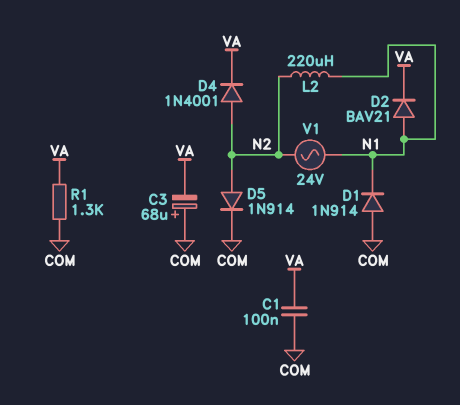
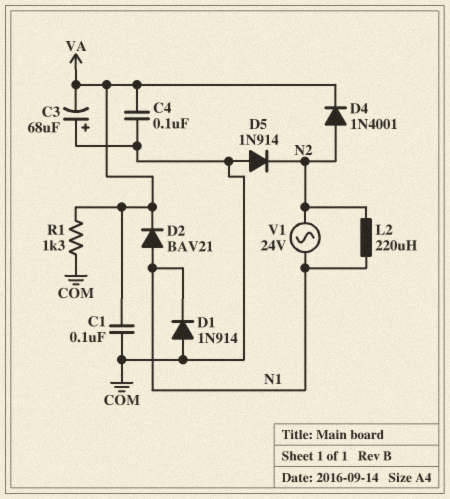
C4: none -> 100nF (COM, VA)
D5: diode 1N914 (A N2, K COM) -> diode 1N914 (A COM, K N2)

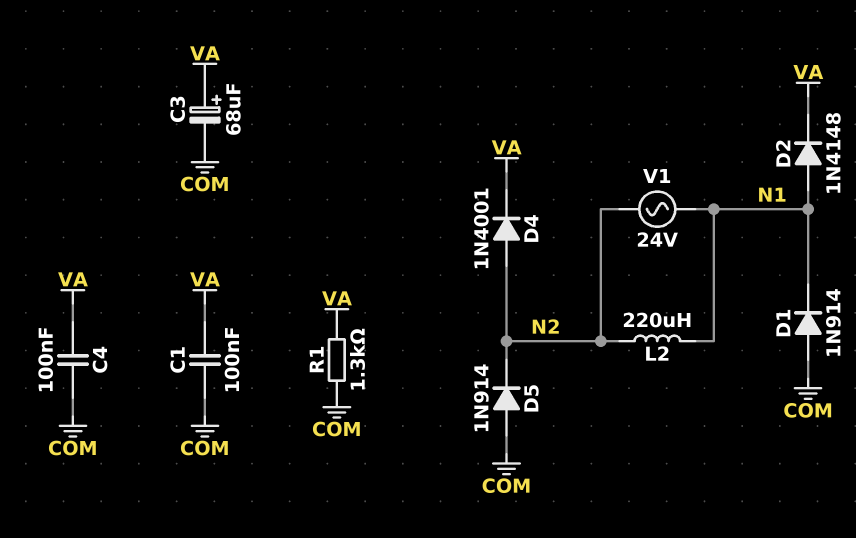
C3: 68uF (plus COM, minus VA) -> 68uF (plus VA, minus COM)
D2: diode BAV21 (A N1, K VA) -> diode 1N4148 (A N1, K VA)

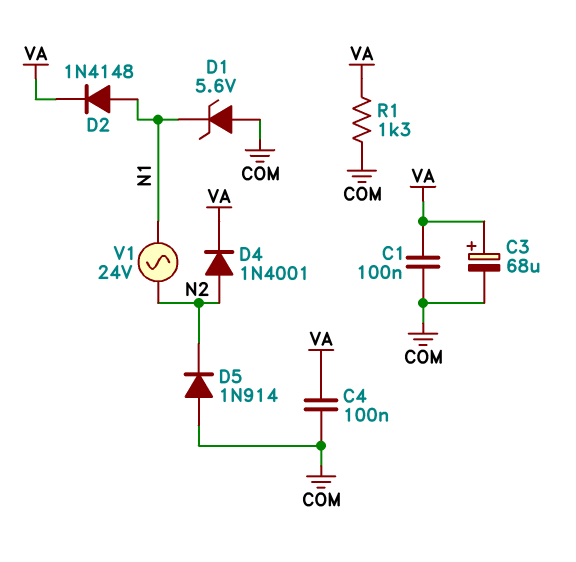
D1: diode 1N914 (A COM, K N1) -> zener 5.6V (A COM, K N1)
L2: 220uH (N1, N2) -> none

